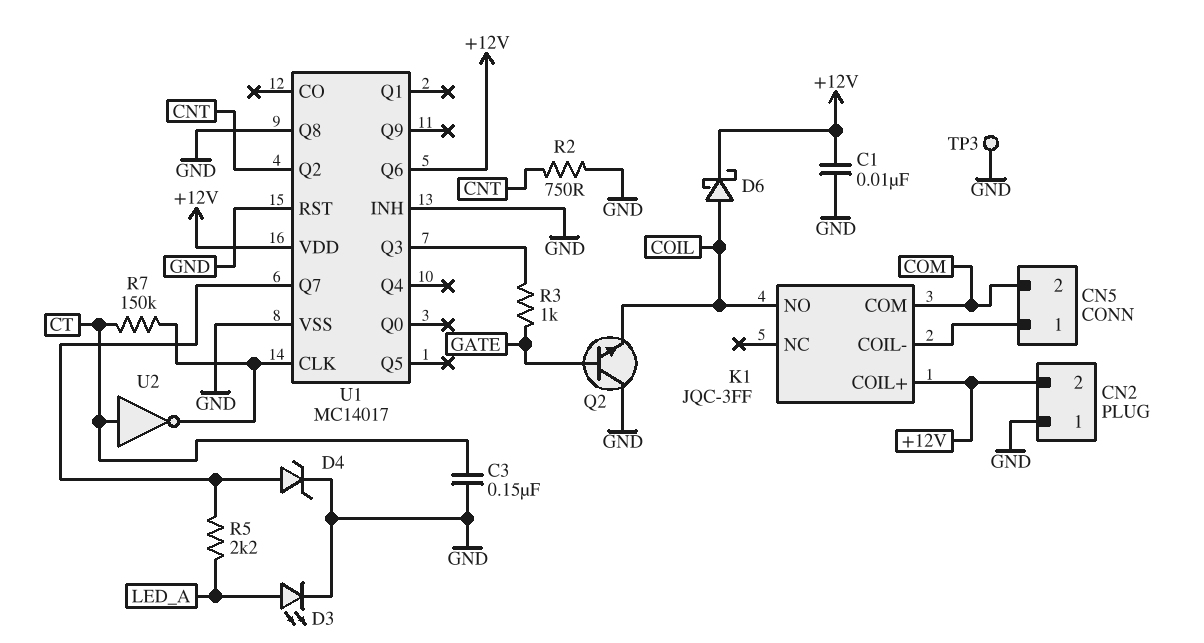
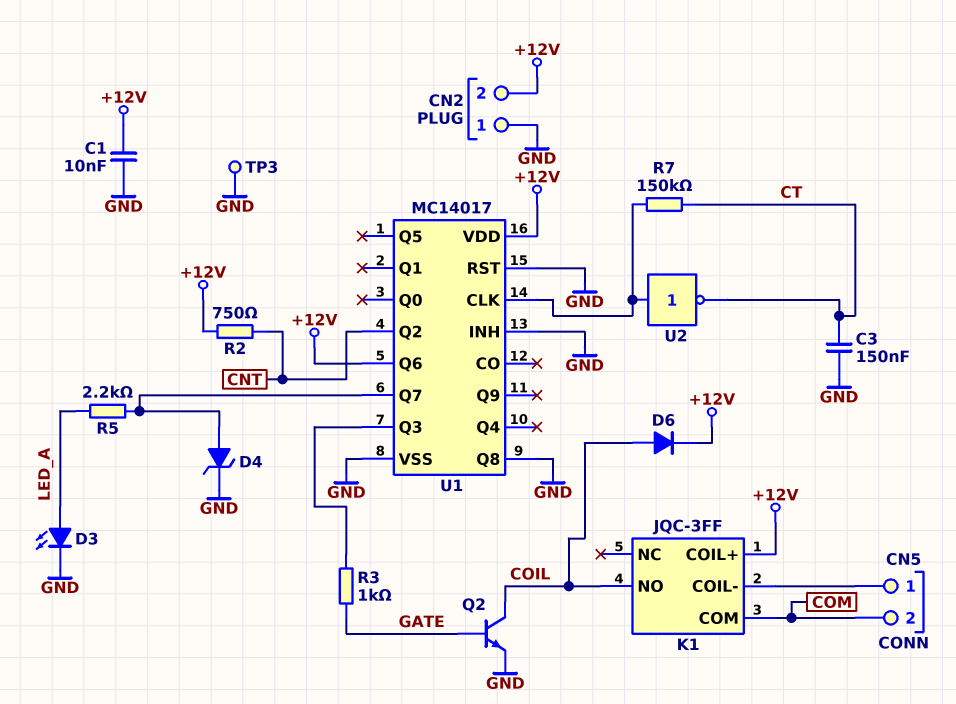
D6: schottky (A COIL, K +12V) -> diode (A COIL, K +12V)
Q2: NPN (B GATE, C GND, E COIL) -> NPN (B GATE, C COIL, E GND)
R2: 750 (CNT, GND) -> 750 (+12V, CNT)
U2: NOT (in CT, out U1/CLK) -> NOT (in U1/CLK, out CT)

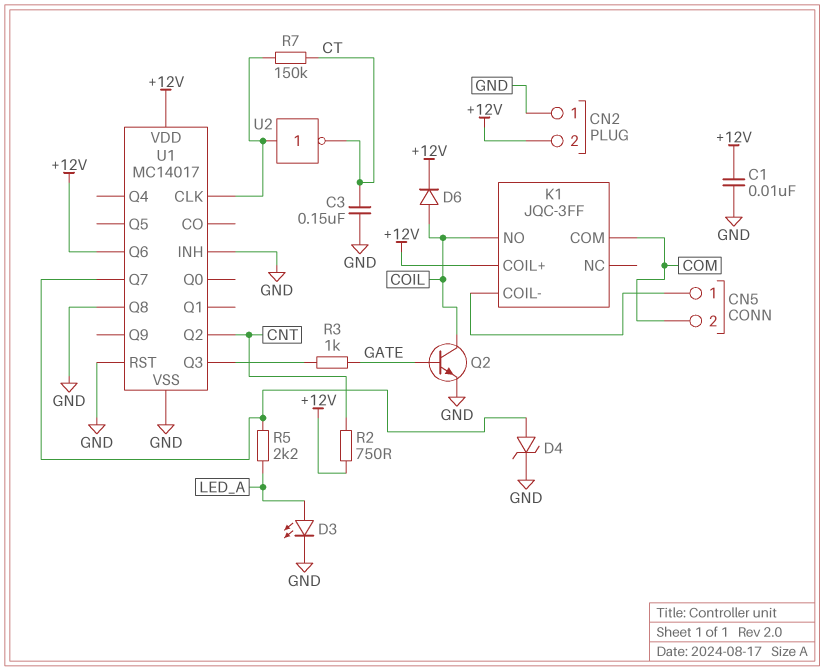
TP3: test point (GND) -> none

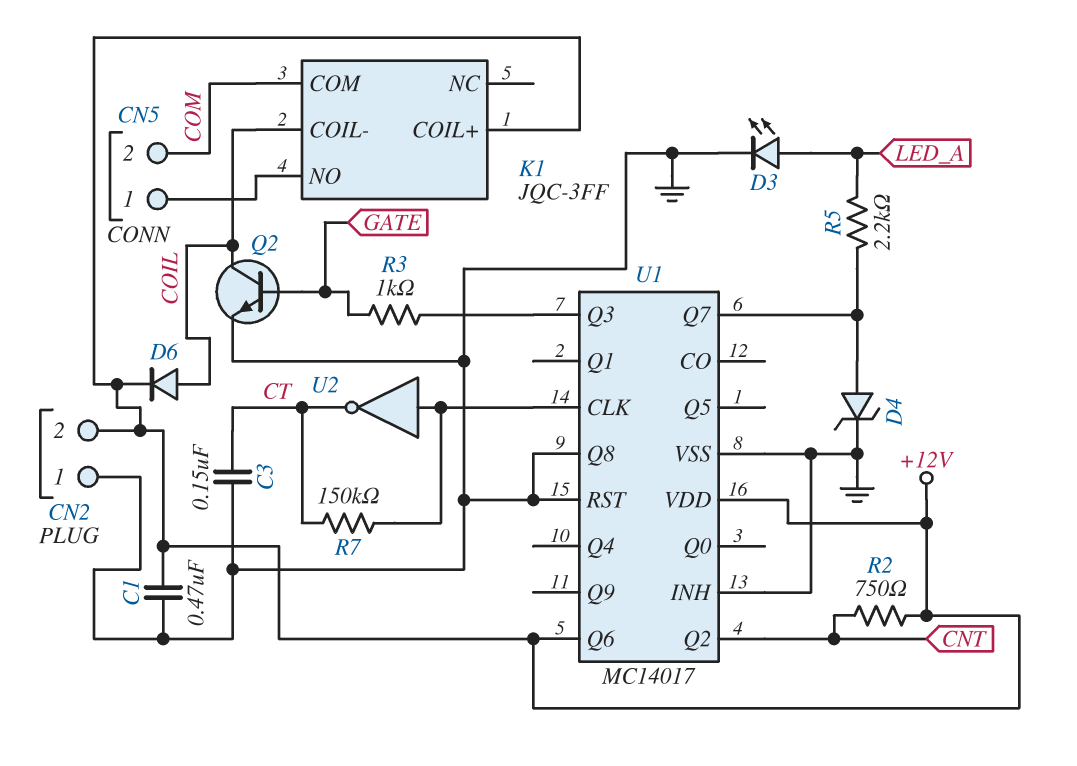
C1: 10nF (+12V, GND) -> 470nF (+12V, GND)
K1 pin COIL-: CN5/1 -> COIL
K1 pin NO: COIL -> CN5/1

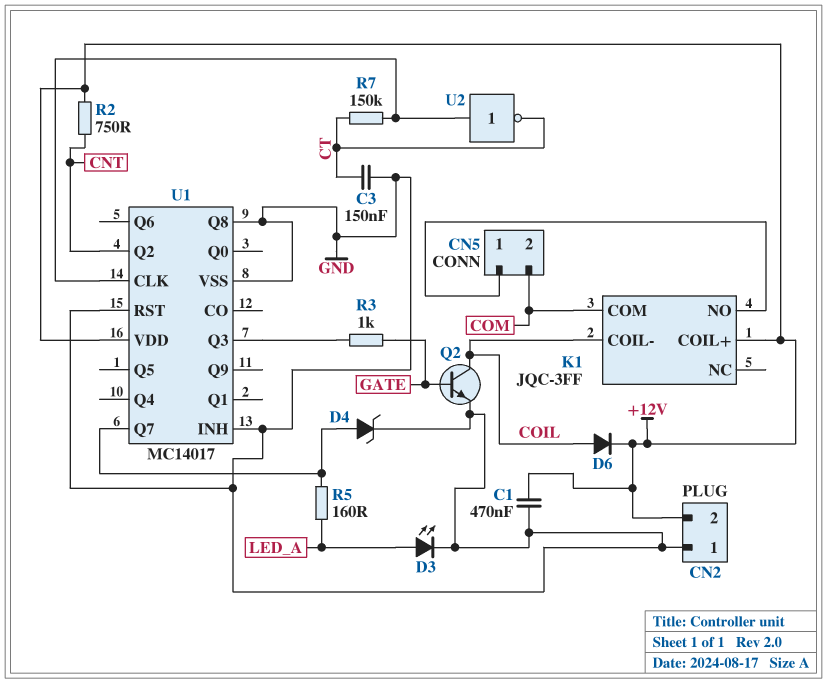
R5: 2.2k (LED_A, U1/Q7) -> 160 (LED_A, U1/Q7)
U1 pin Q6: +12V -> none

